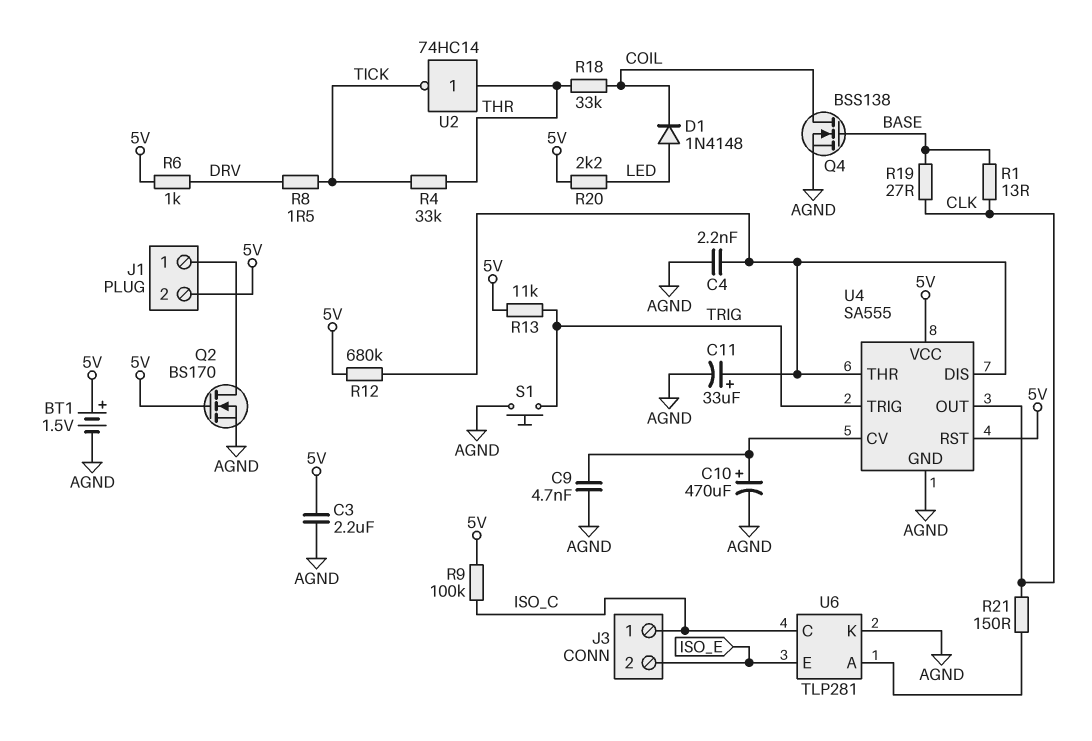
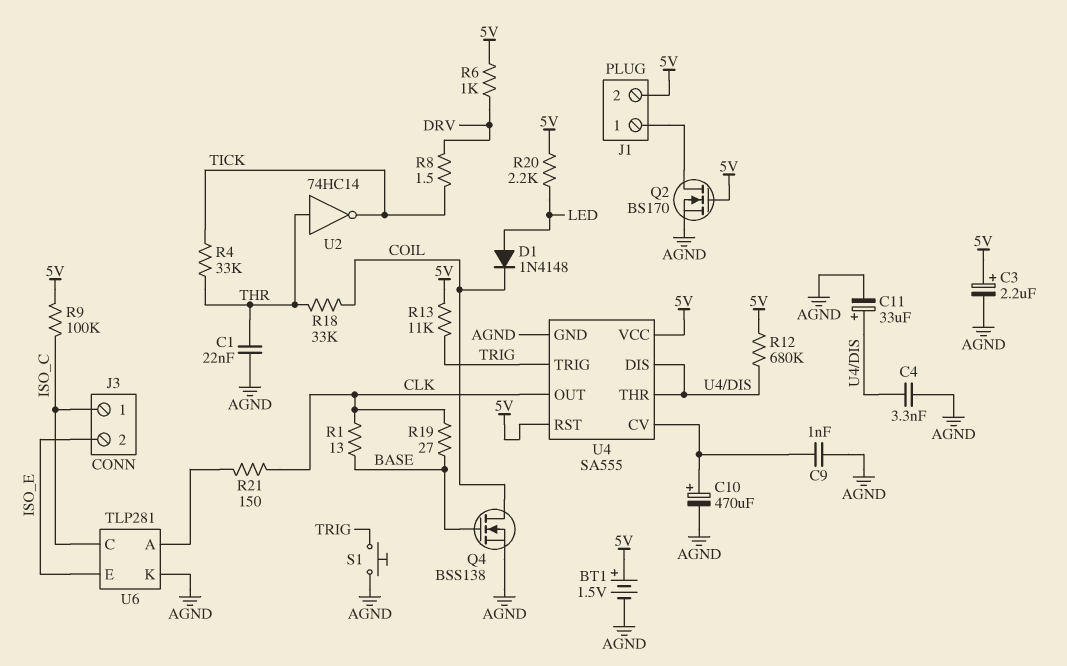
C1: none -> 22nF (AGND, THR)
C3: 2.2uF (5V, AGND) -> 2.2uF (plus 5V, minus AGND)
C4: 2.2nF (AGND, U4/DIS) -> 3.3nF (AGND, U4/DIS)
C9: 4.7nF (AGND, U4/CV) -> 1nF (AGND, U4/CV)

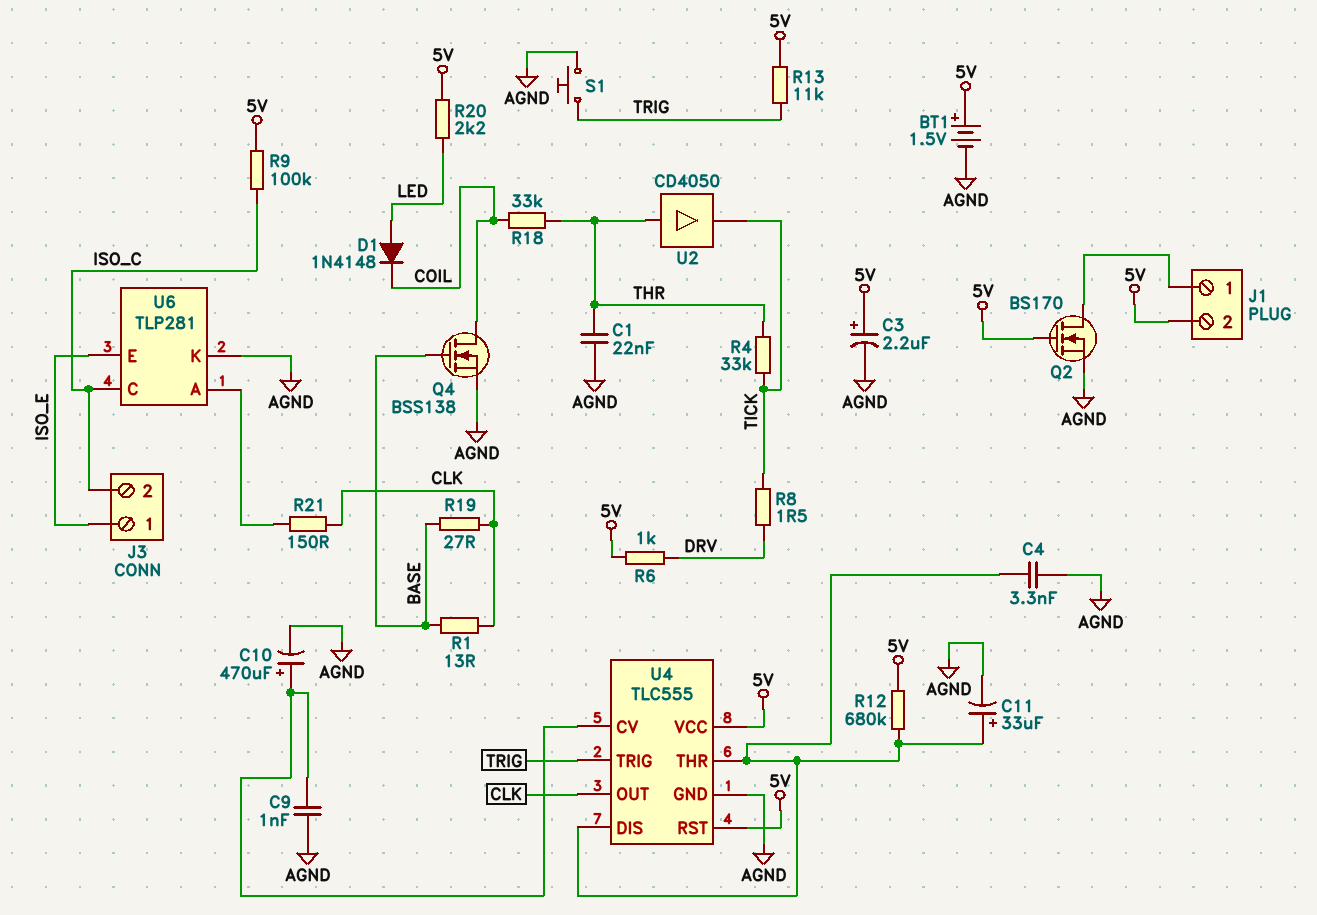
J3 pin 1: ISO_C -> ISO_E
J3 pin 2: ISO_E -> ISO_C
U2: NOT 74HC14 (in THR, out TICK) -> buffer CD4050 (in THR, out TICK)
U4: SA555 -> TLC555

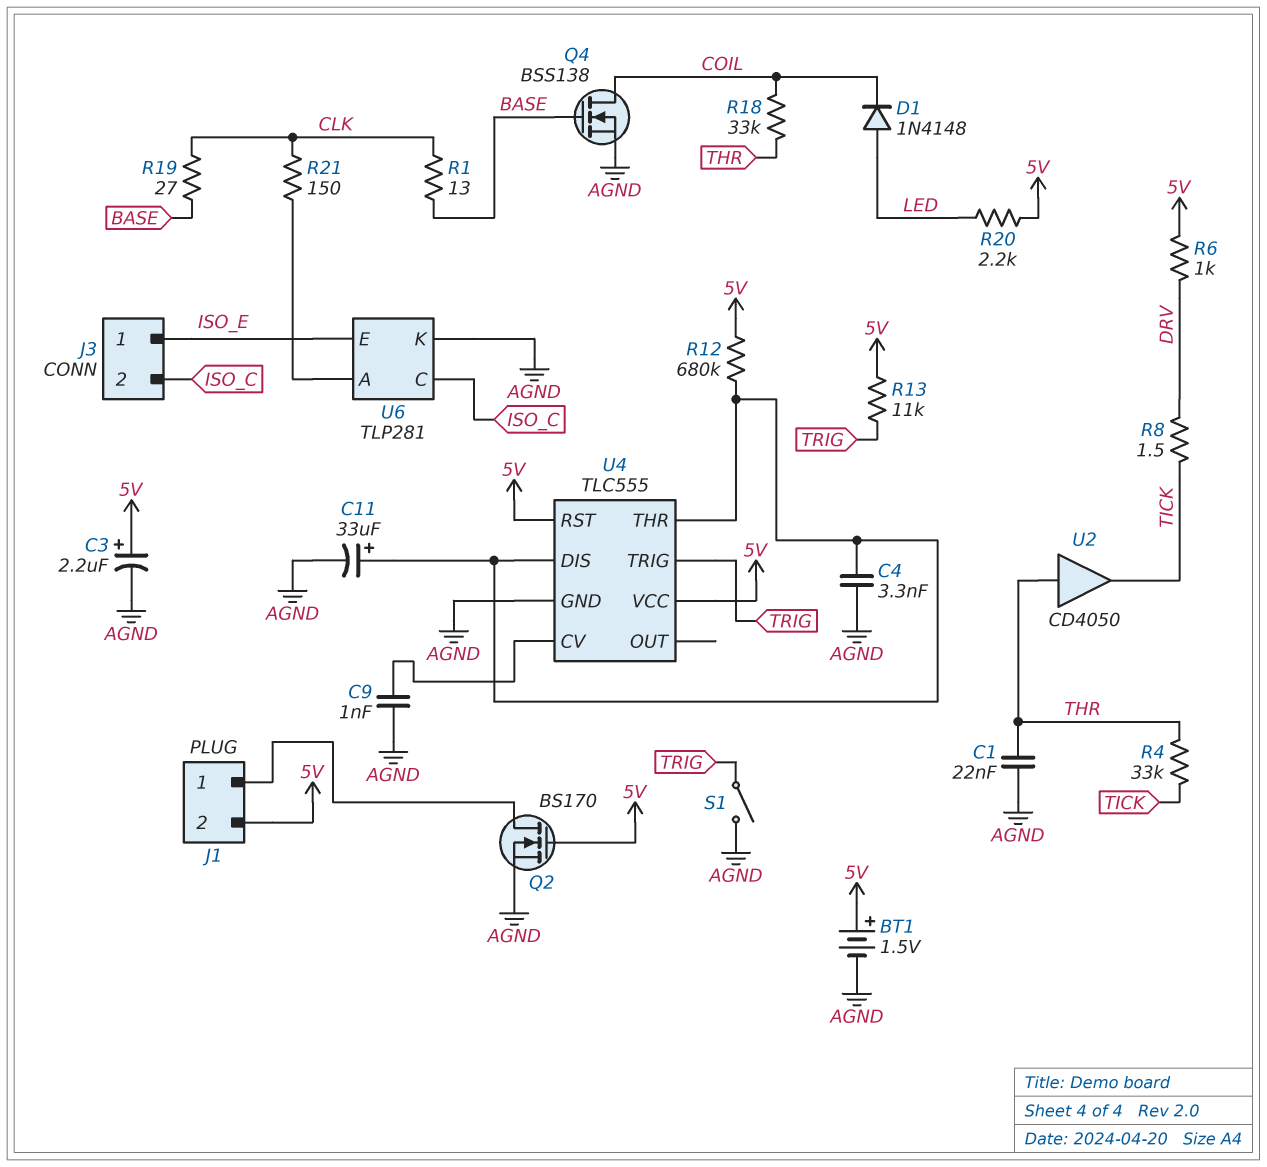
C10: 470uF (plus U4/CV, minus AGND) -> none
R9: 100k (5V, ISO_C) -> none
S1: button (AGND, TRIG) -> switch (AGND, TRIG)
U4 pin OUT: CLK -> none

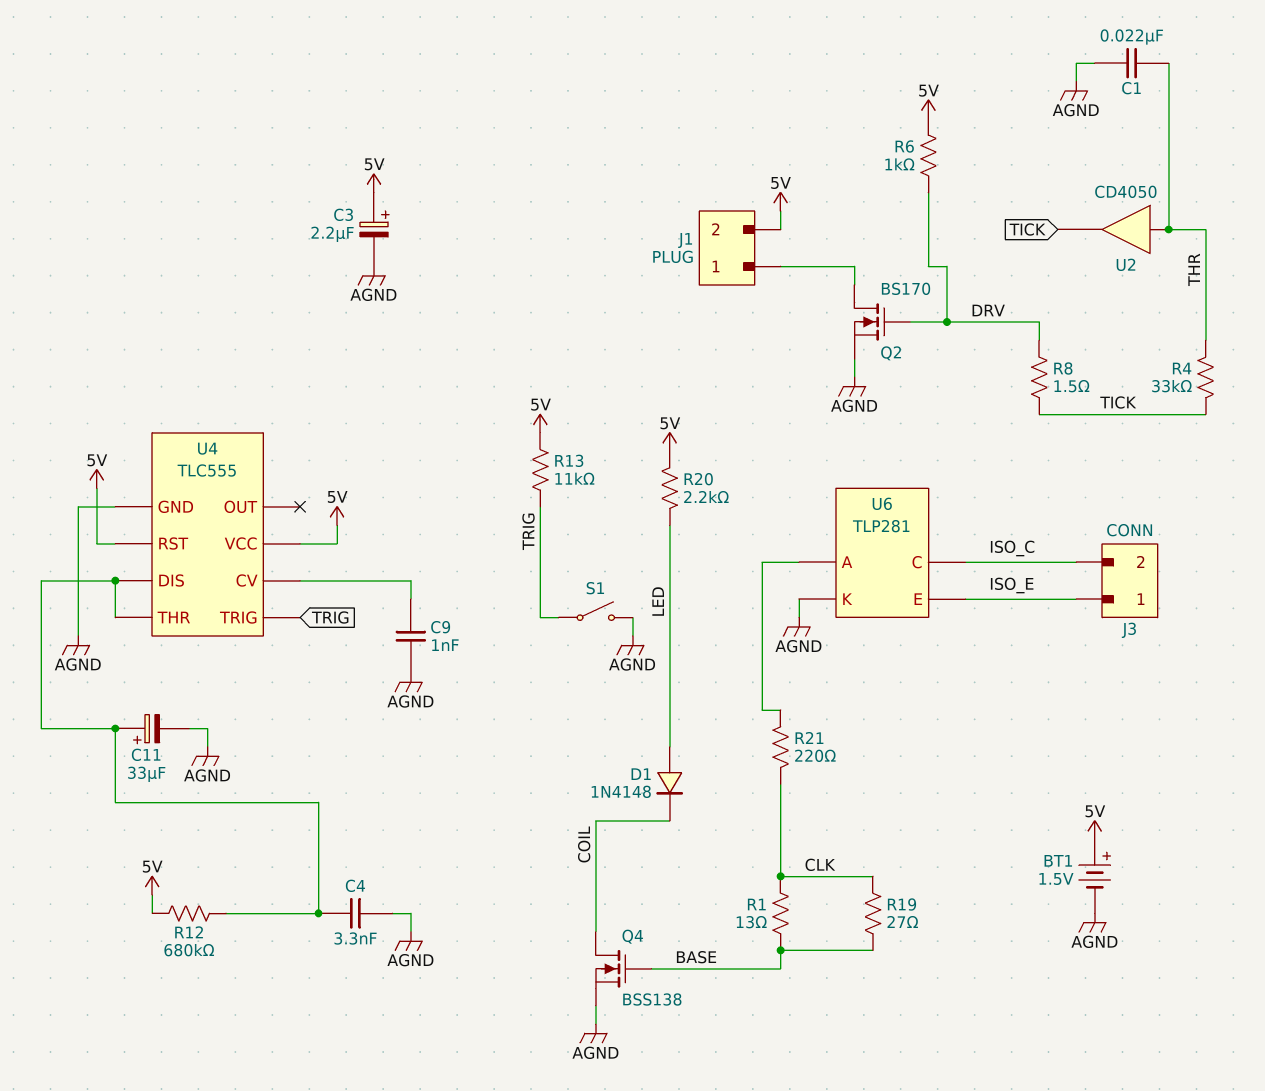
Q2: NMOS BS170 (G 5V, D J1/1, S AGND) -> NMOS BS170 (G DRV, D J1/1, S AGND)
R18: 33k (COIL, THR) -> none
R21: 150 (CLK, U6/A) -> 220 (CLK, U6/A)

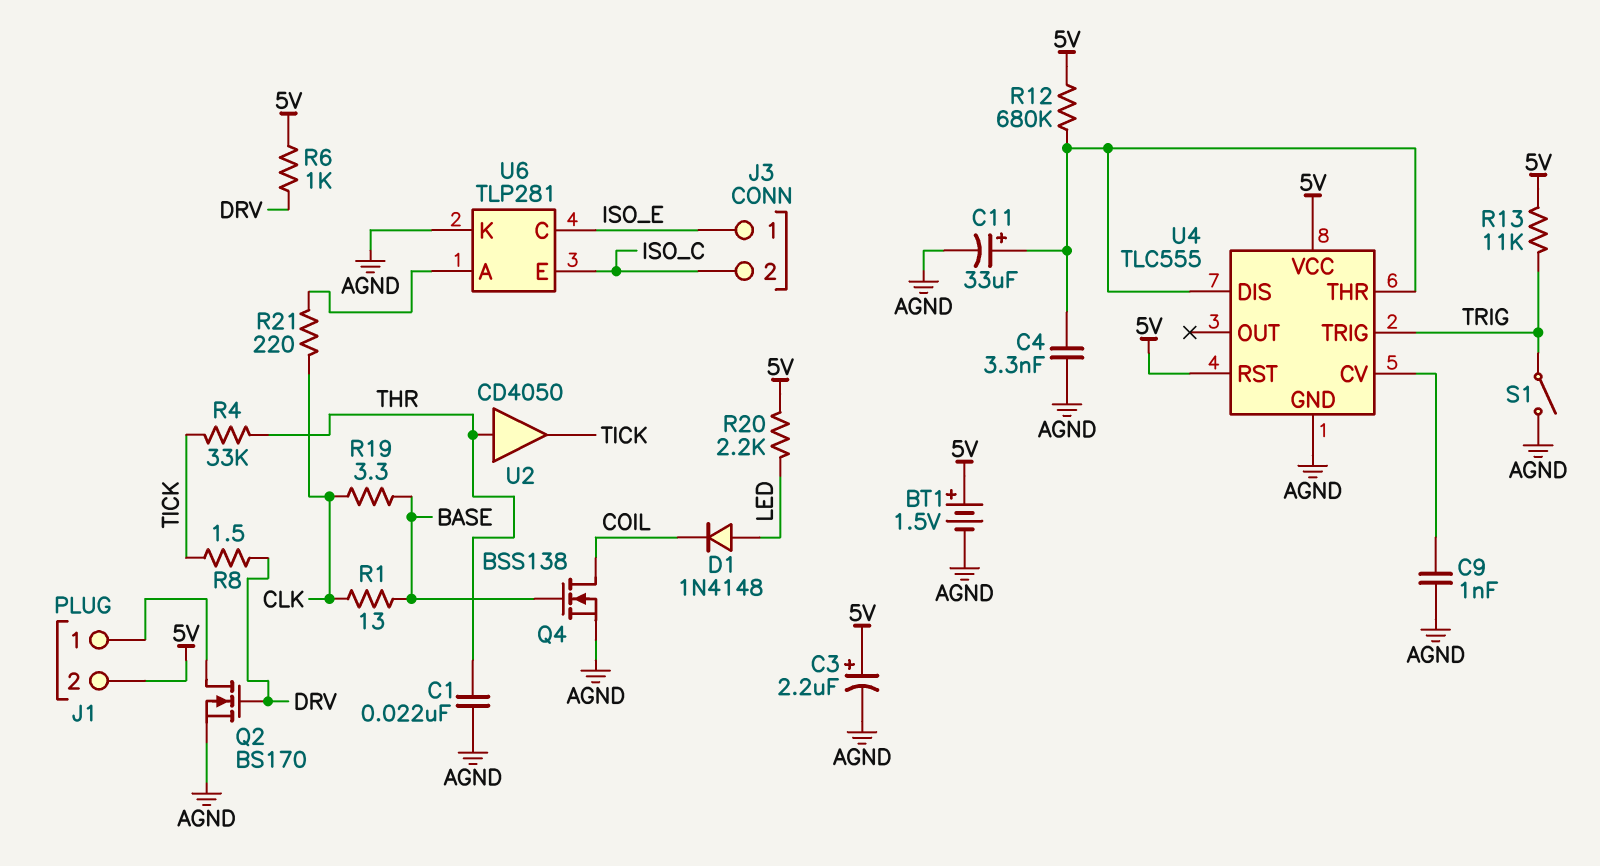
R19: 27 (BASE, CLK) -> 3.3 (BASE, CLK)
U6 pin C: ISO_C -> ISO_E
U6 pin E: ISO_E -> ISO_C

